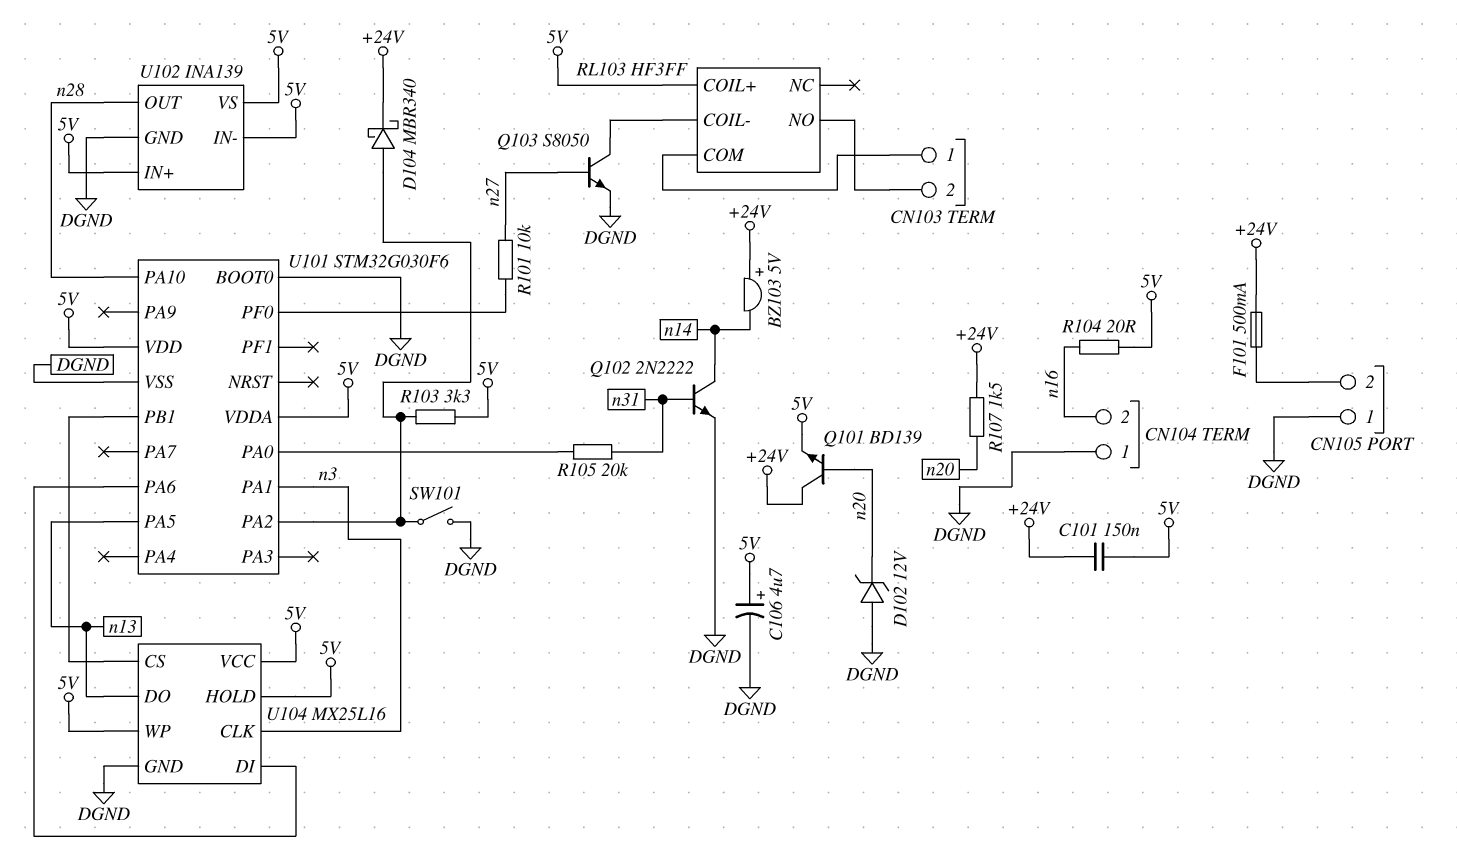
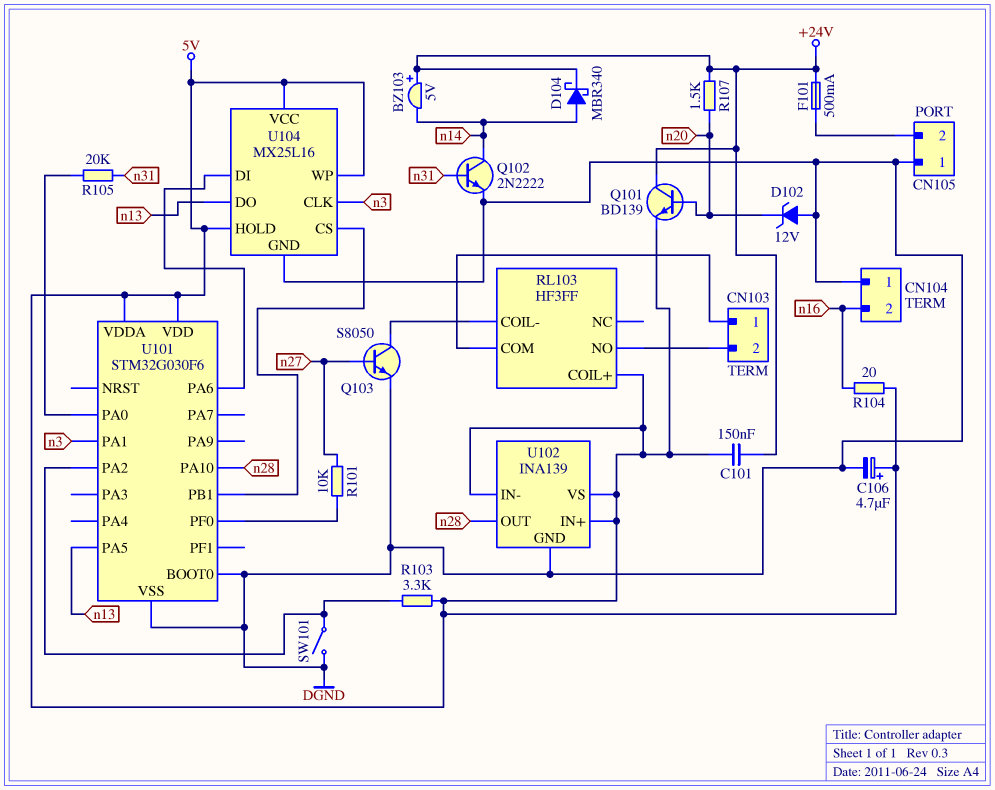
D104: schottky MBR340 (A U101/PA2, K +24V) -> schottky MBR340 (A n14, K +24V)

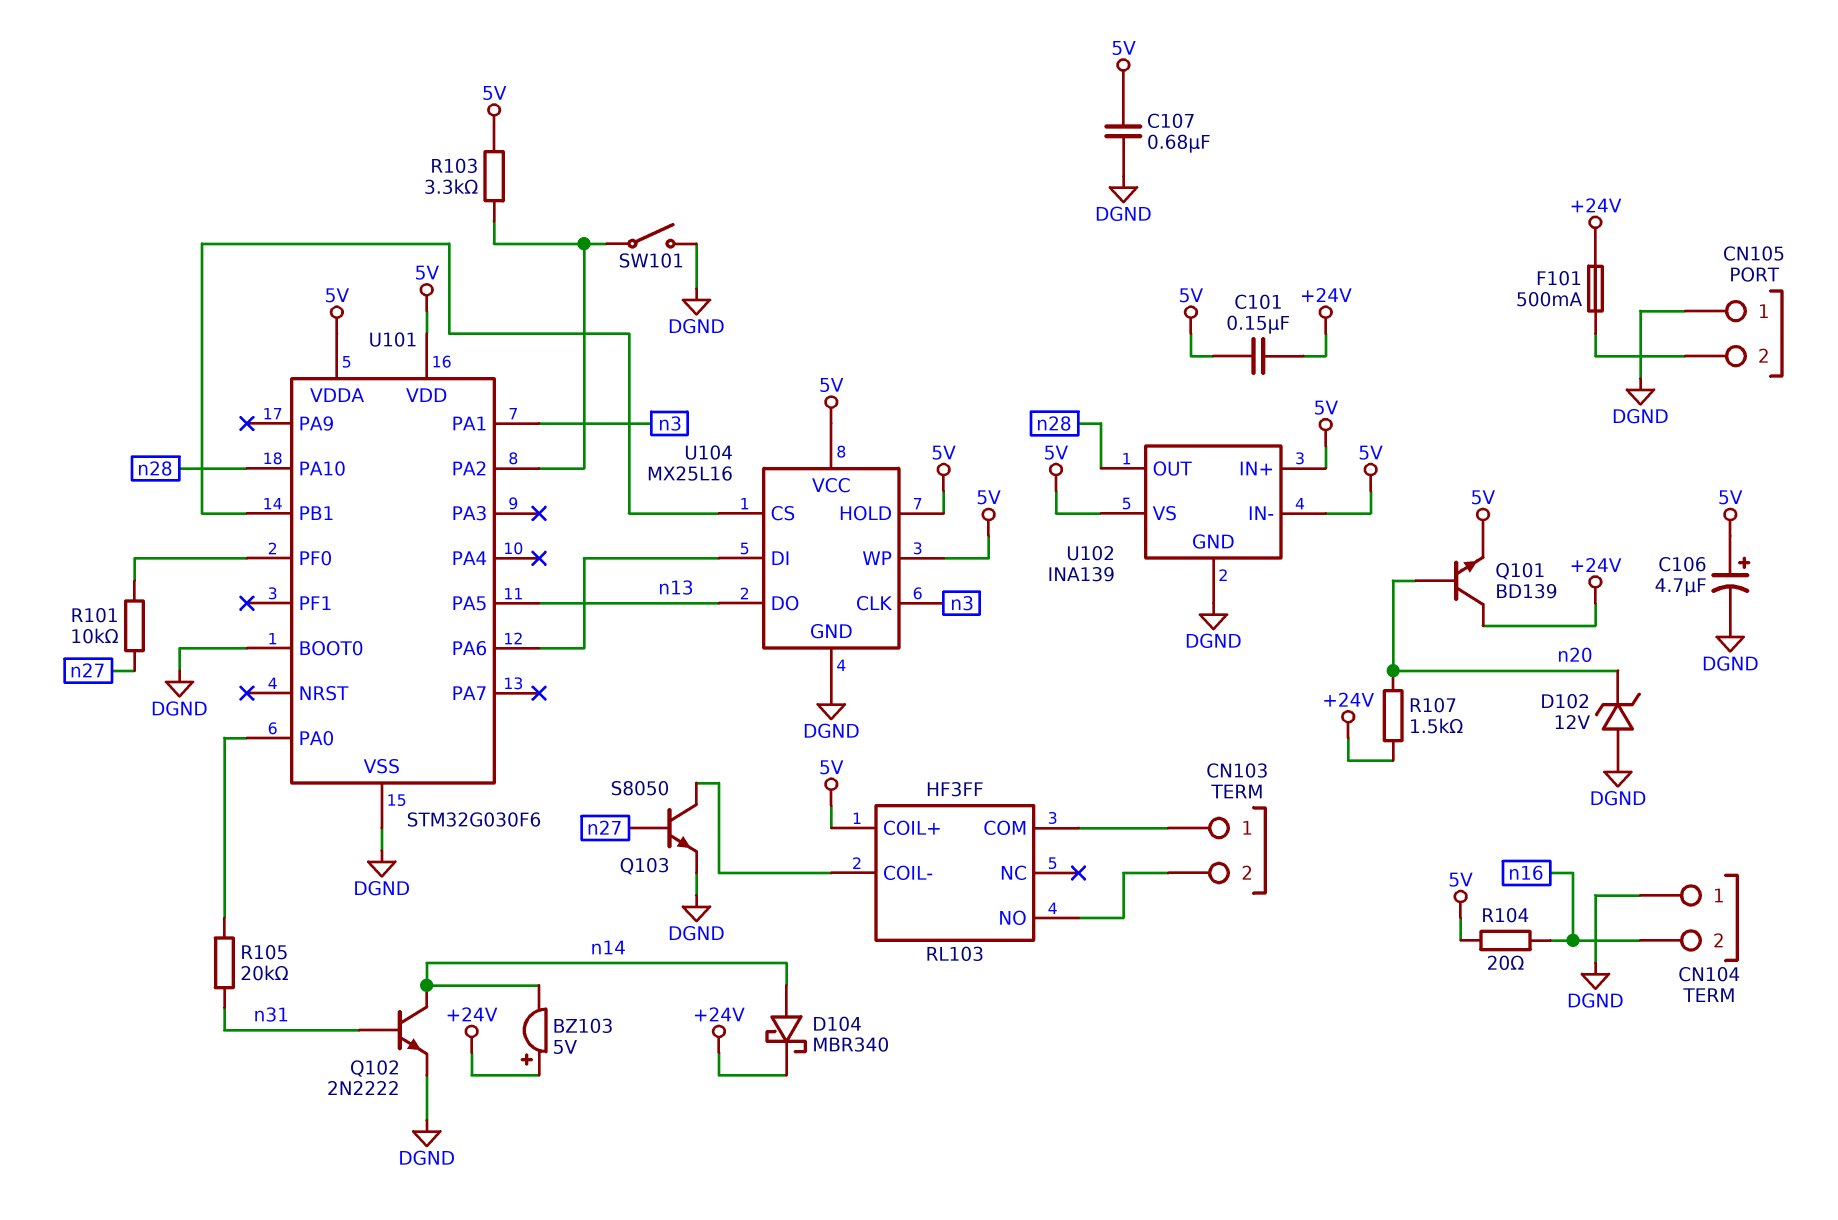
C107: none -> 680nF (5V, DGND)

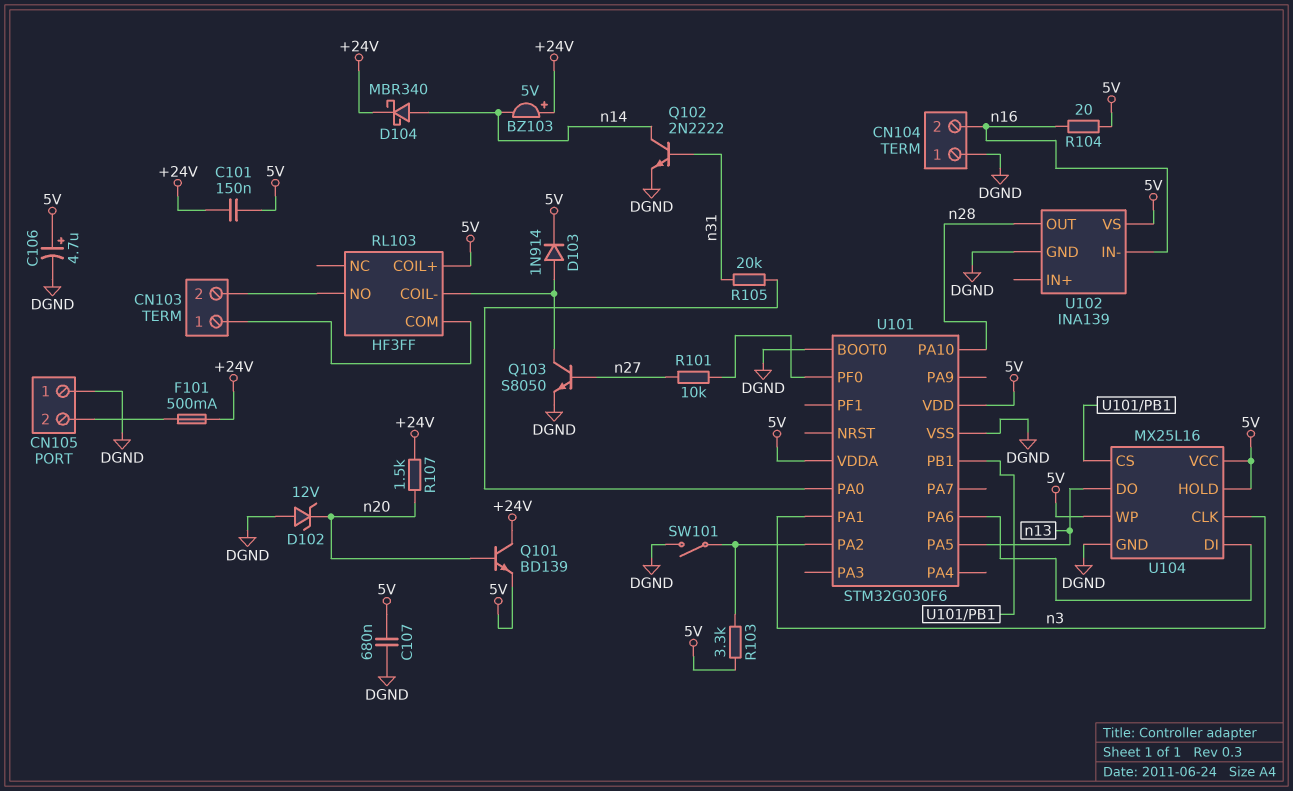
D103: none -> diode 1N914 (A RL103/COIL-, K 5V)
U102 pin IN+: 5V -> none
U102 pin IN-: 5V -> n16

